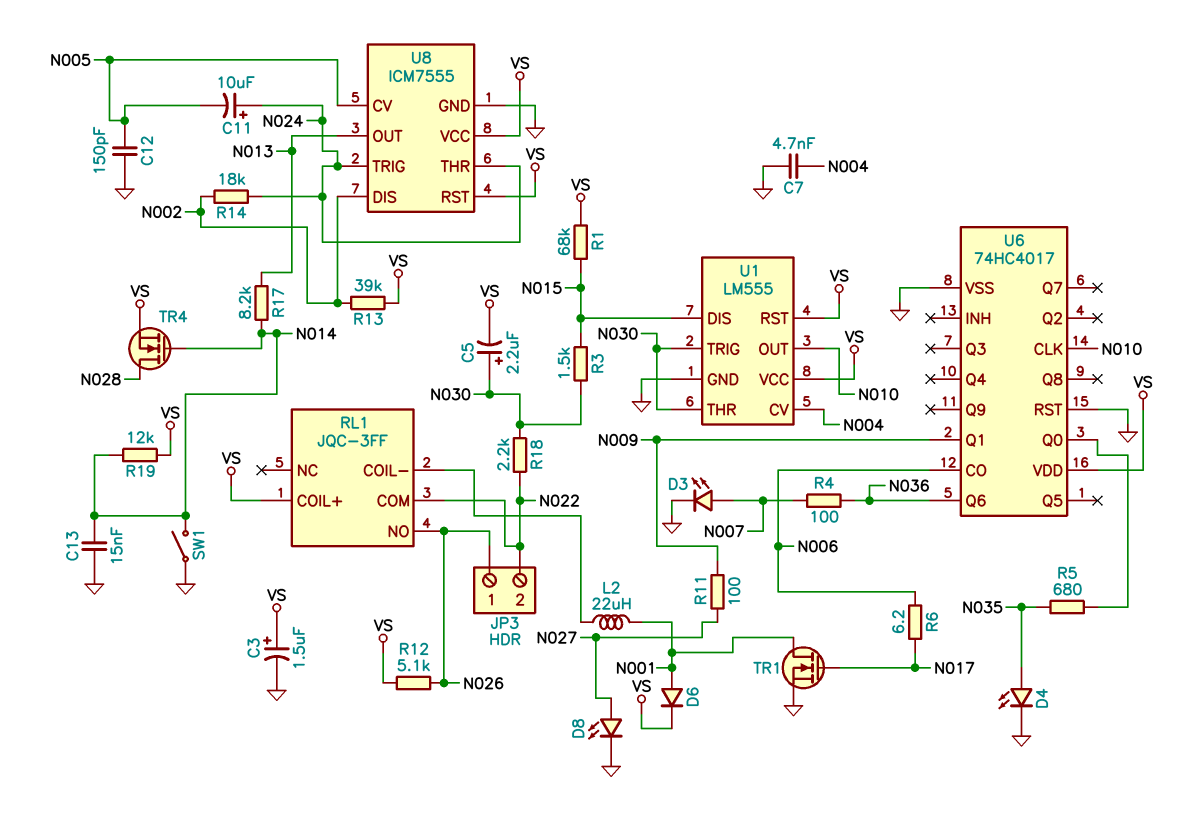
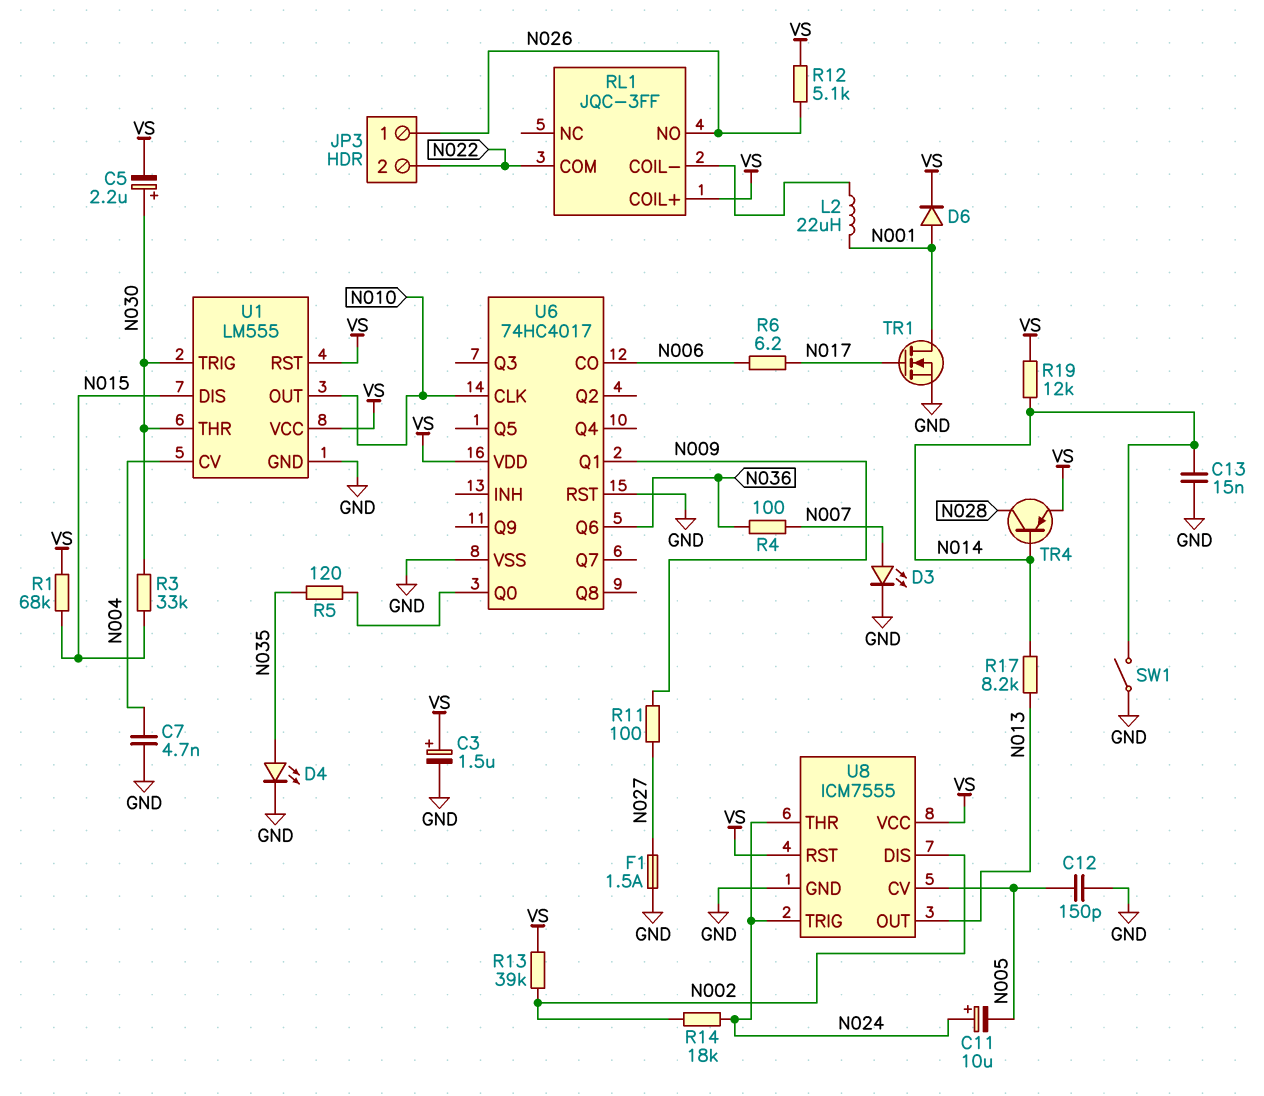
D8: LED (A N027, K GND) -> none
F1: none -> 1.5A (GND, N027)
R3: 1.5k (N015, N030) -> 33k (N015, N030)
R5: 680 (N035, U6/Q0) -> 120 (N035, U6/Q0)
R18: 2.2k (N022, N030) -> none
TR4: NMOS (G N014, D N028, S VS) -> PNP (B N014, C N028, E VS)

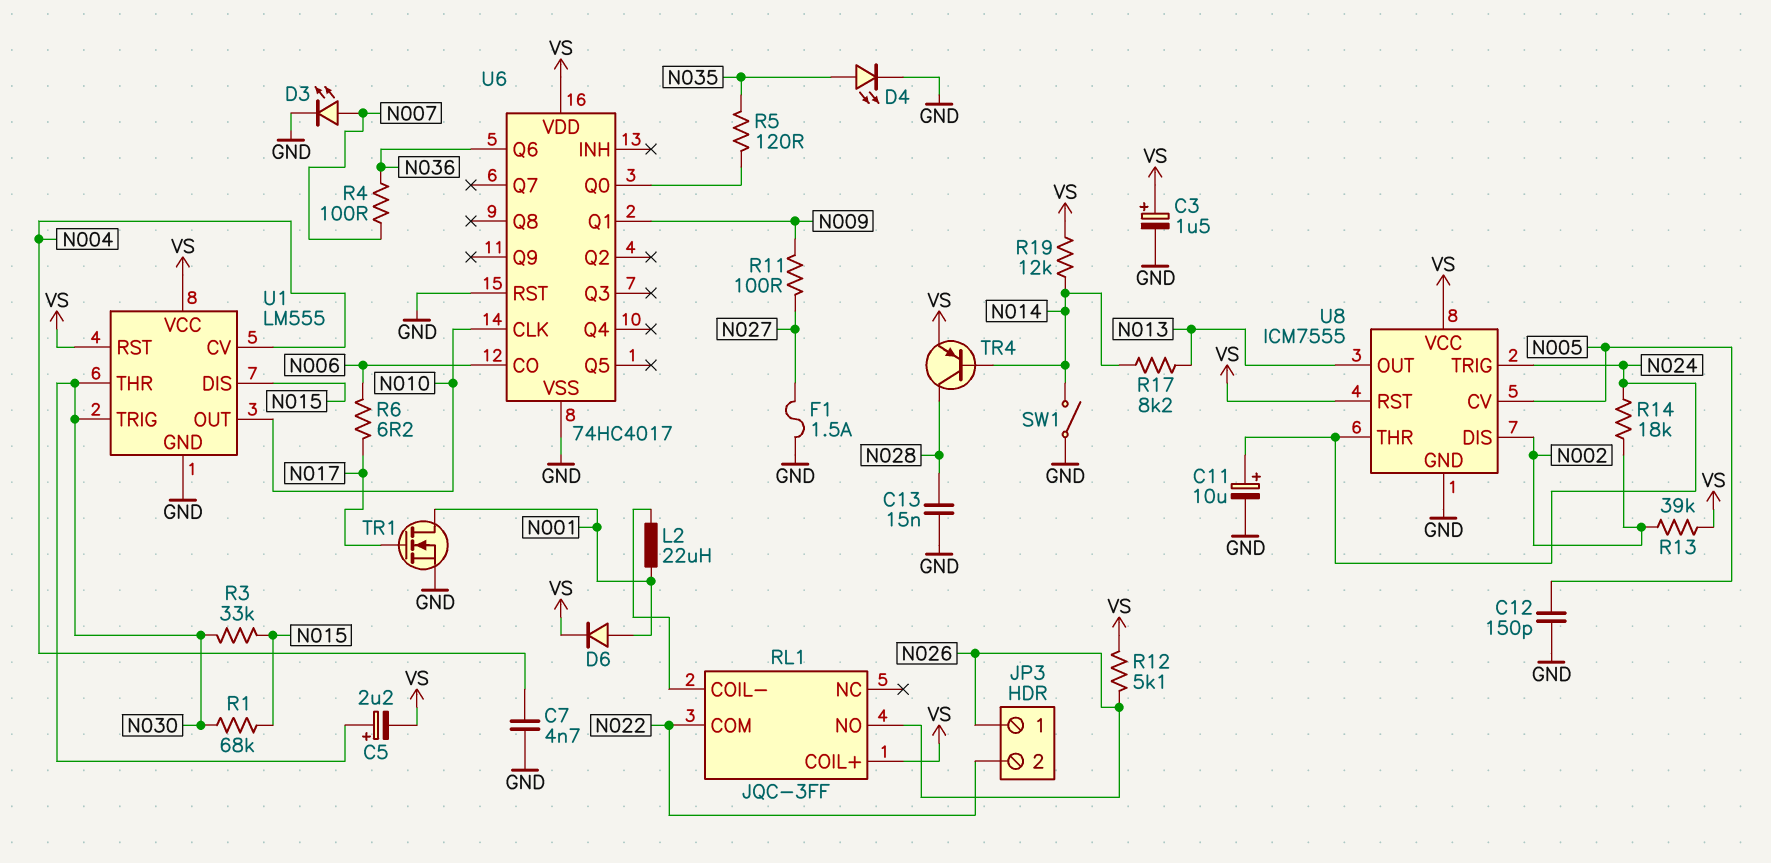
C11: 10uF (plus N024, minus N005) -> 10uF (plus N024, minus GND)
C13: 15nF (GND, N014) -> 15nF (GND, N028)
R1: 68k (N015, VS) -> 68k (N015, N030)

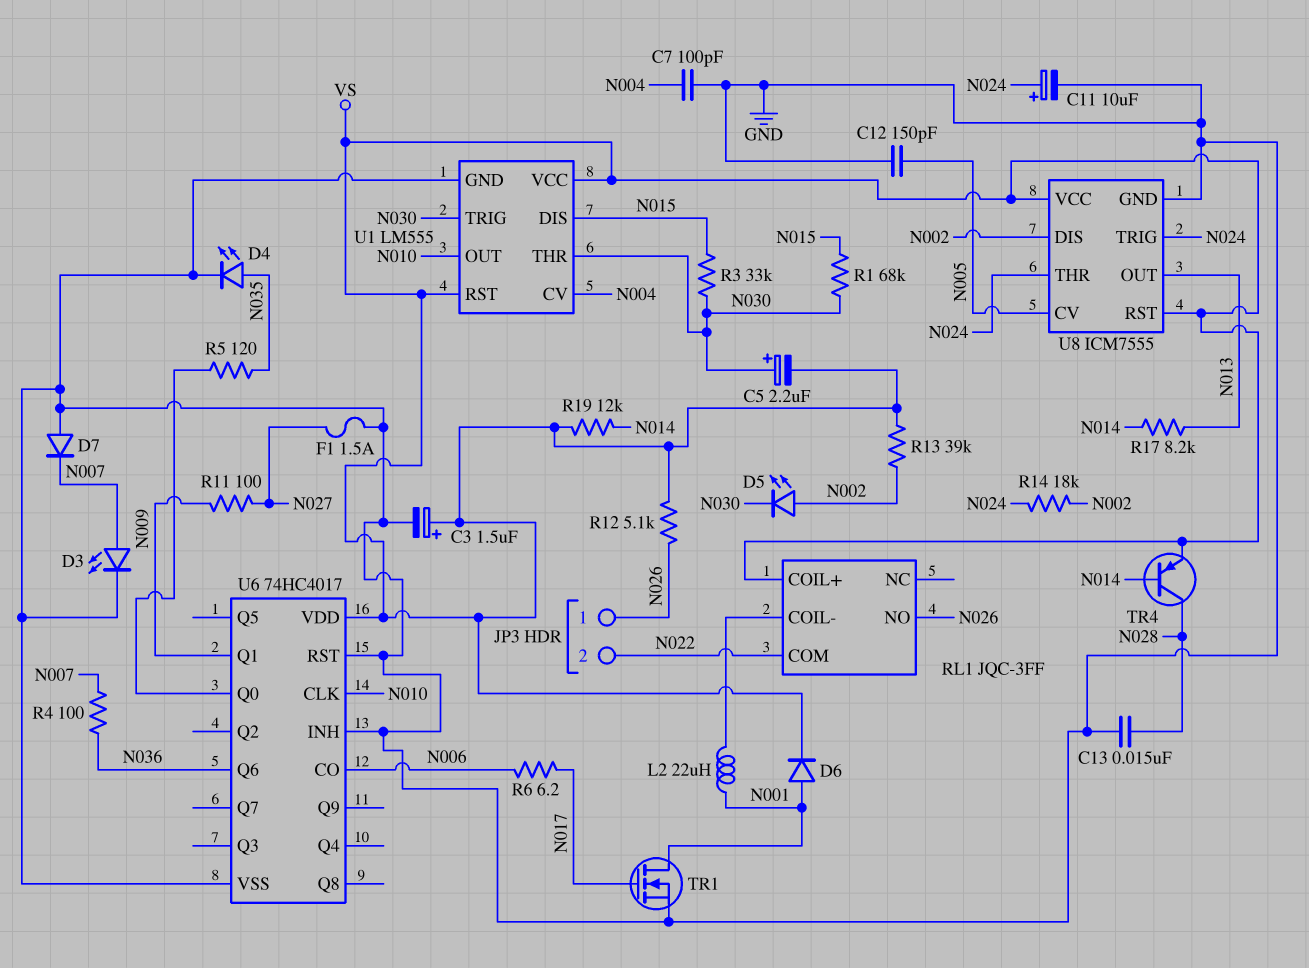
C7: 4.7nF (GND, N004) -> 100pF (GND, N004)
D5: none -> LED (A N002, K N030)
D7: none -> diode (A GND, K N007)
SW1: switch (GND, N014) -> none
U6 pin INH: none -> GND

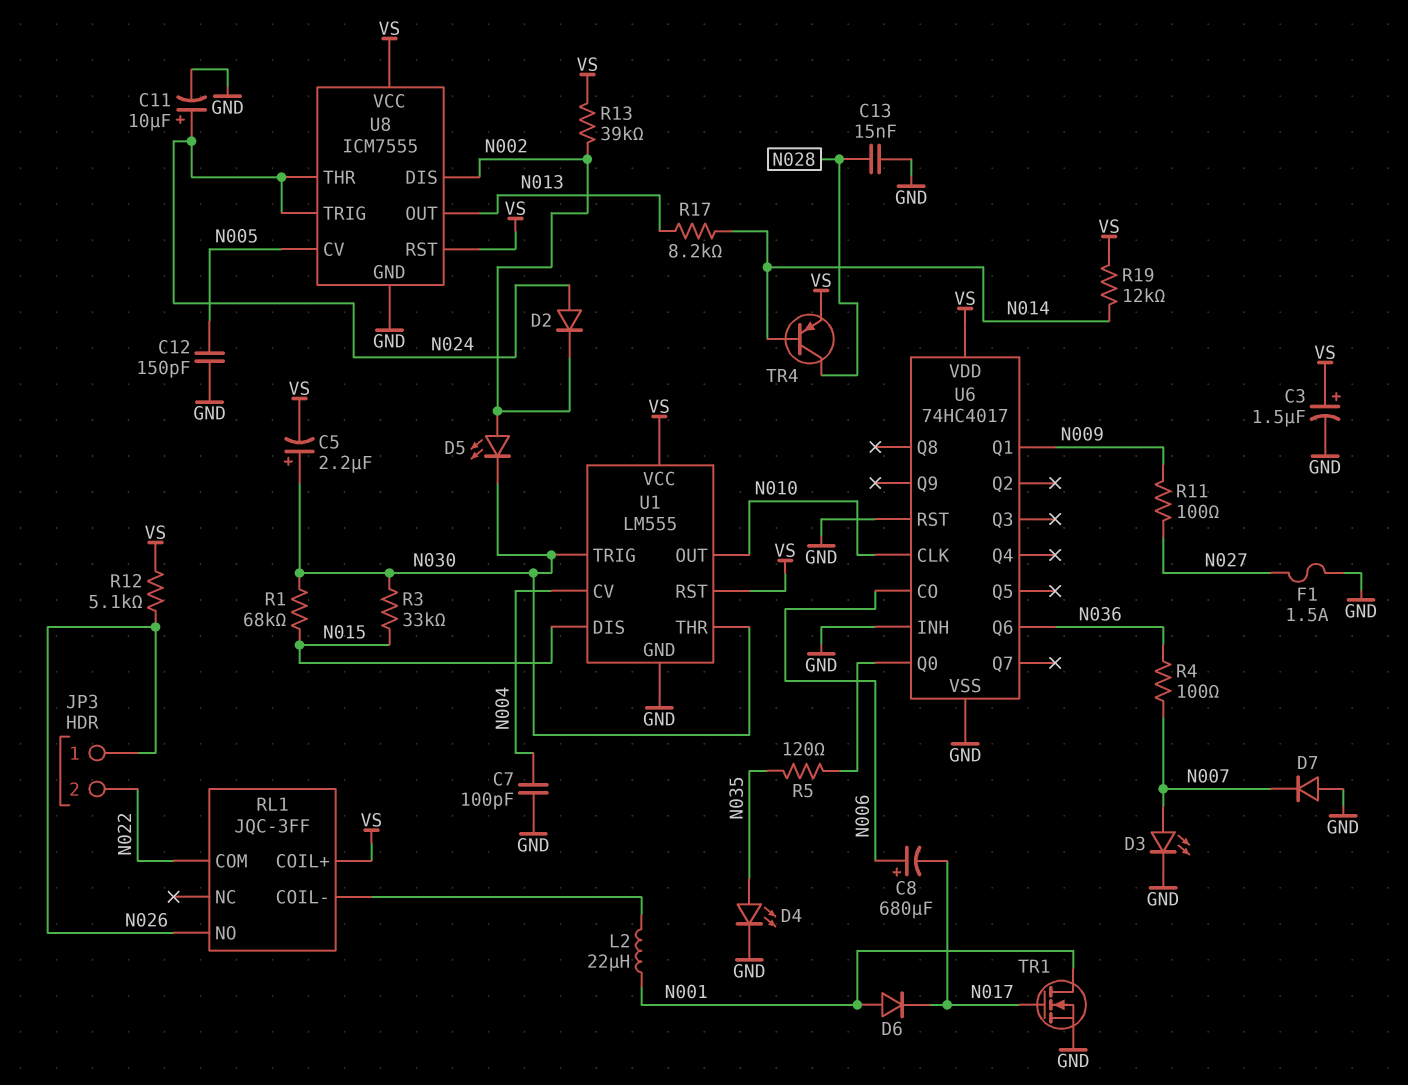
C8: none -> 680uF (plus N006, minus N017)
D2: none -> diode (A N024, K N002)
D6: diode (A N001, K VS) -> diode (A N001, K N017)
R6: 6.2 (N006, N017) -> none
R14: 18k (N002, N024) -> none

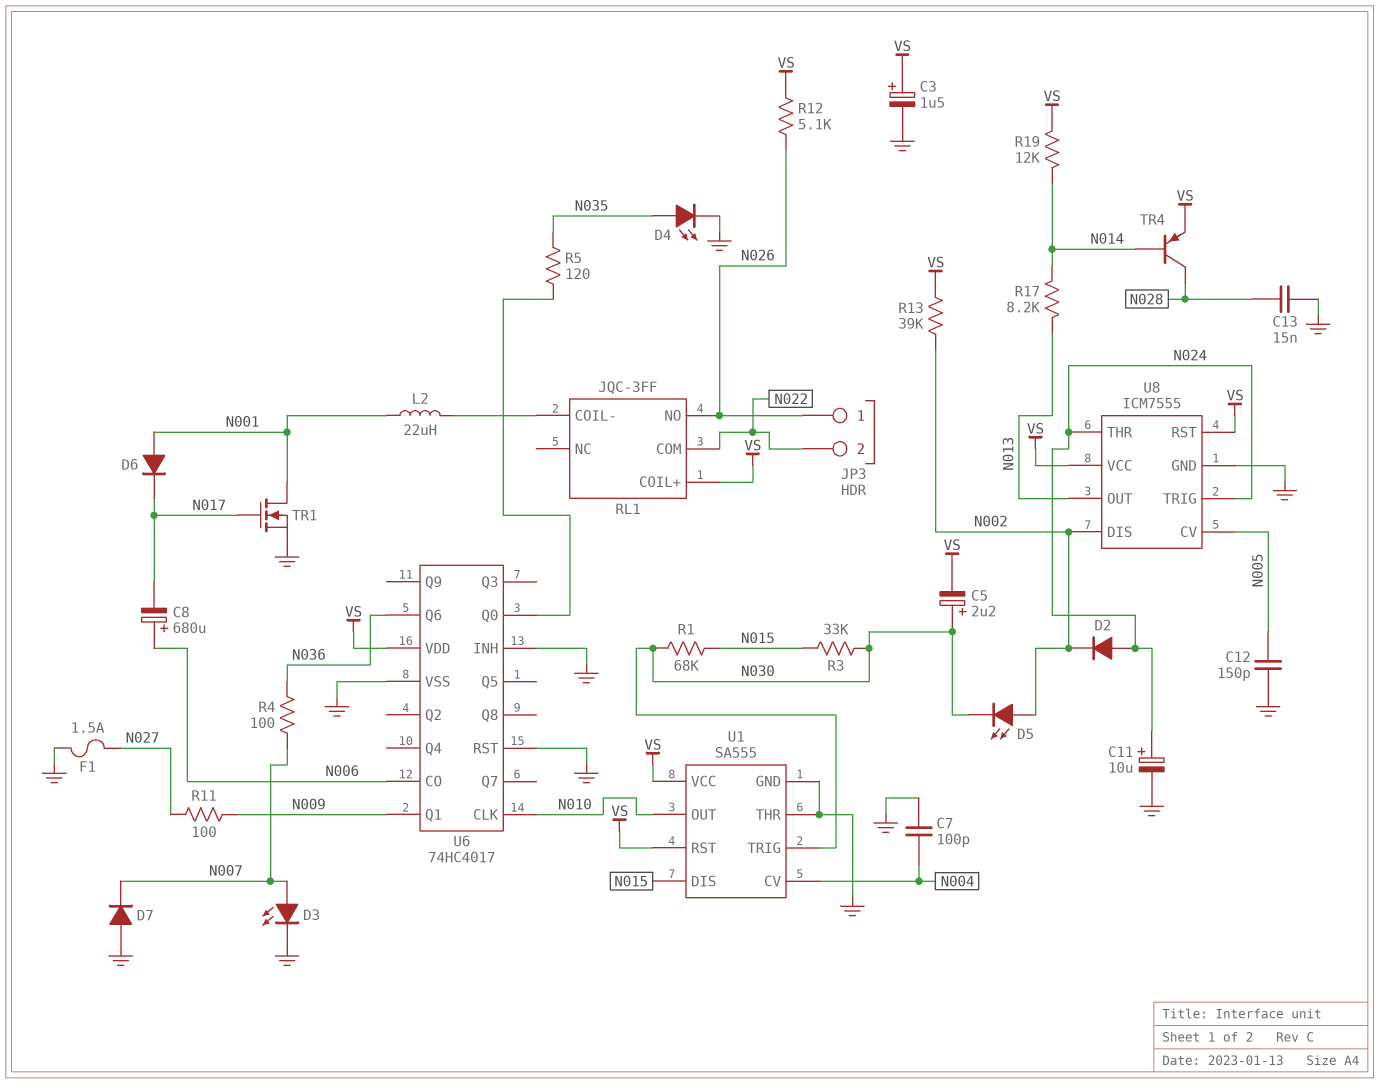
U1: LM555 -> SA555
U1 pin THR: N030 -> GND

